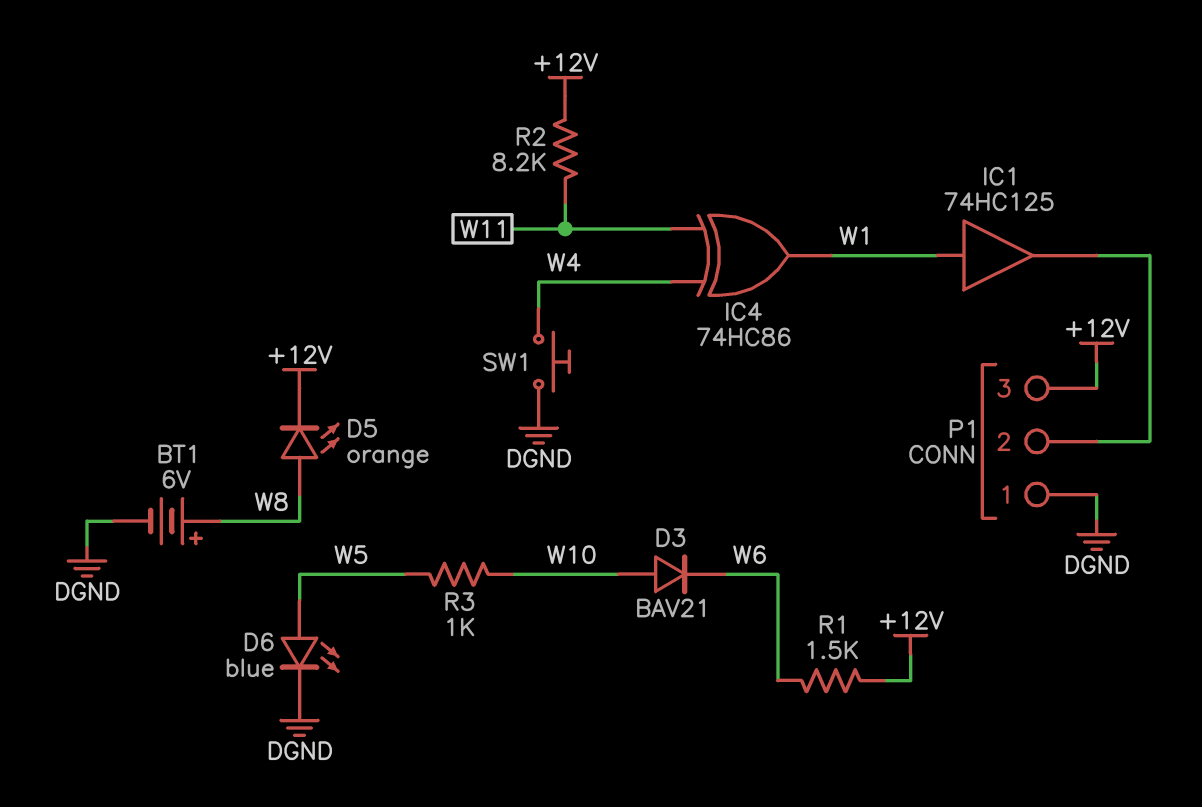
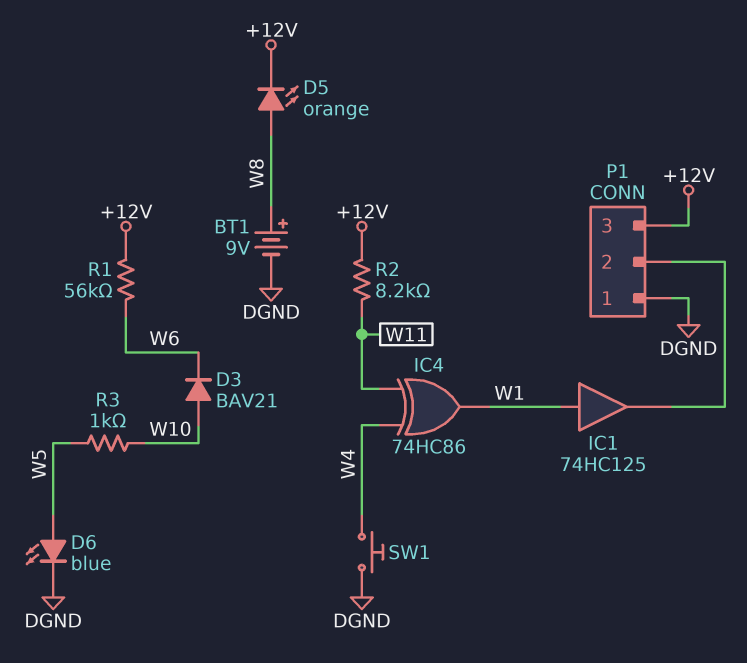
BT1: 6V (plus W8, minus DGND) -> 9V (plus W8, minus DGND)
R1: 1.5k (+12V, W6) -> 56k (+12V, W6)

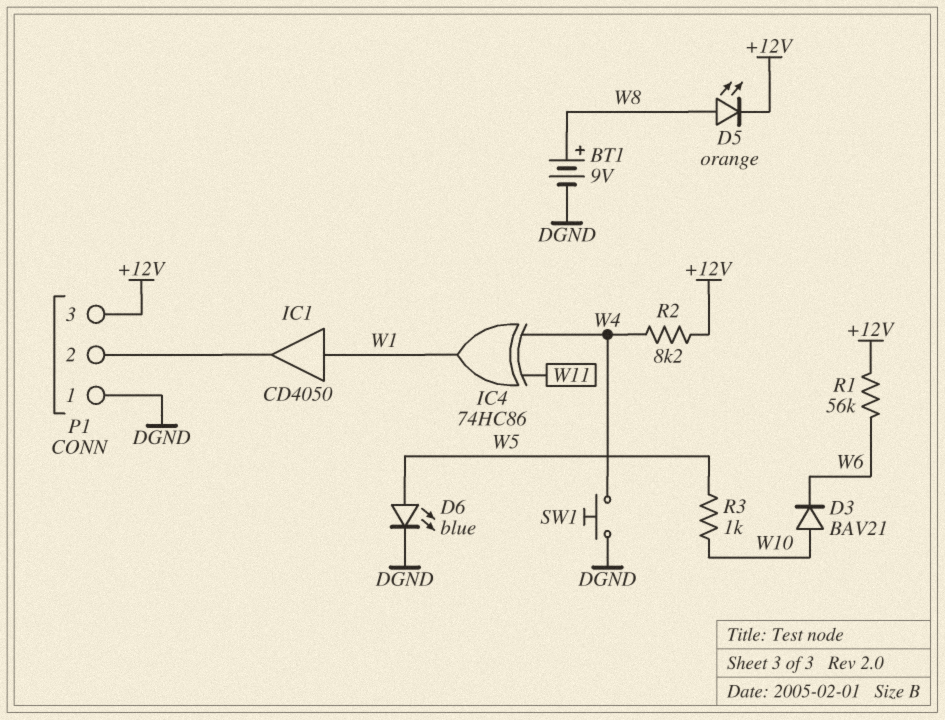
IC1: buffer 74HC125 (in W1, out P1/2) -> buffer CD4050 (in W1, out P1/2)
R2: 8.2k (+12V, W11) -> 8.2k (+12V, W4)

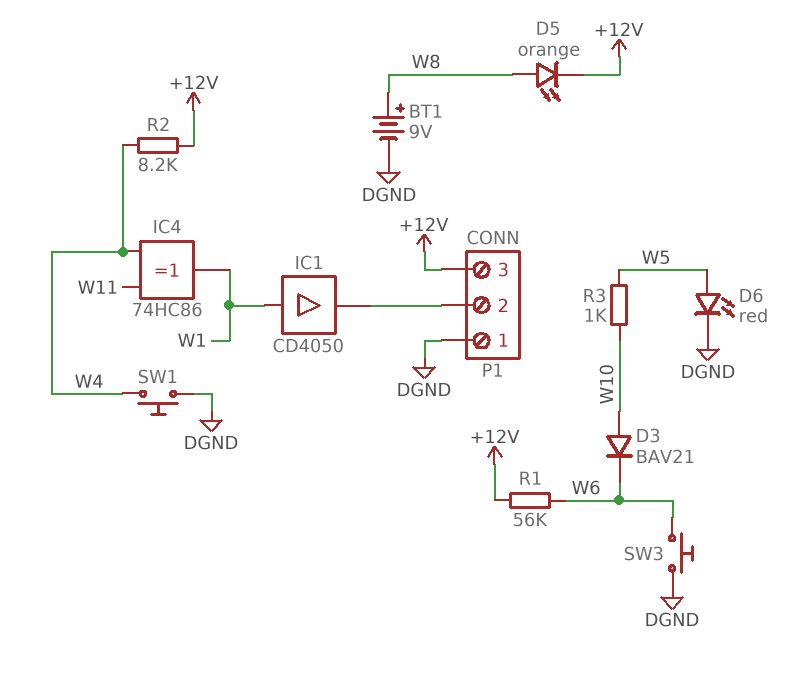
D6: LED blue (A W5, K DGND) -> LED red (A W5, K DGND)
SW3: none -> button (DGND, W6)

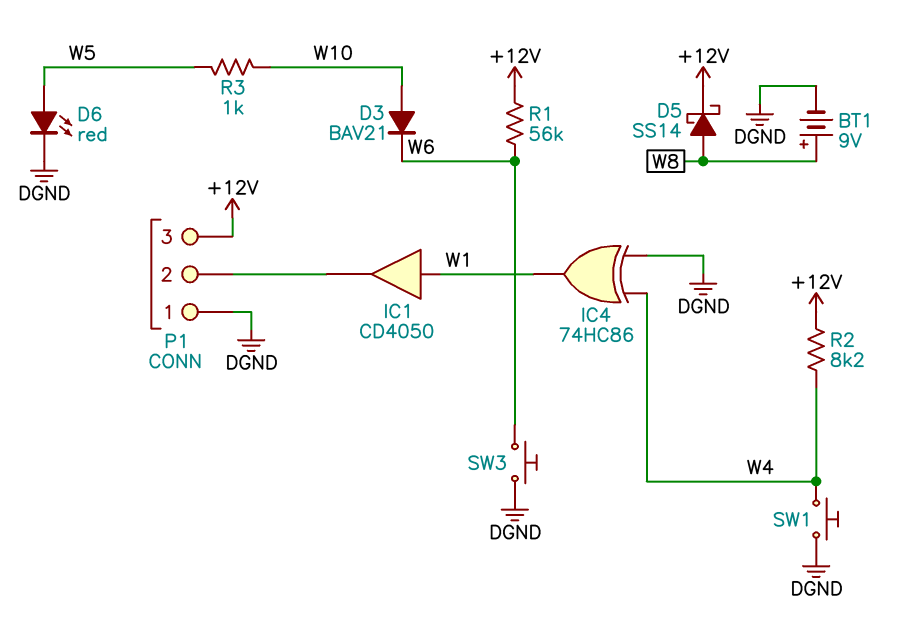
D5: LED orange (A W8, K +12V) -> schottky SS14 (A W8, K +12V)
IC4: XOR 74HC86 (in W4, in W11, out W1) -> XOR 74HC86 (in DGND, in W4, out W1)

